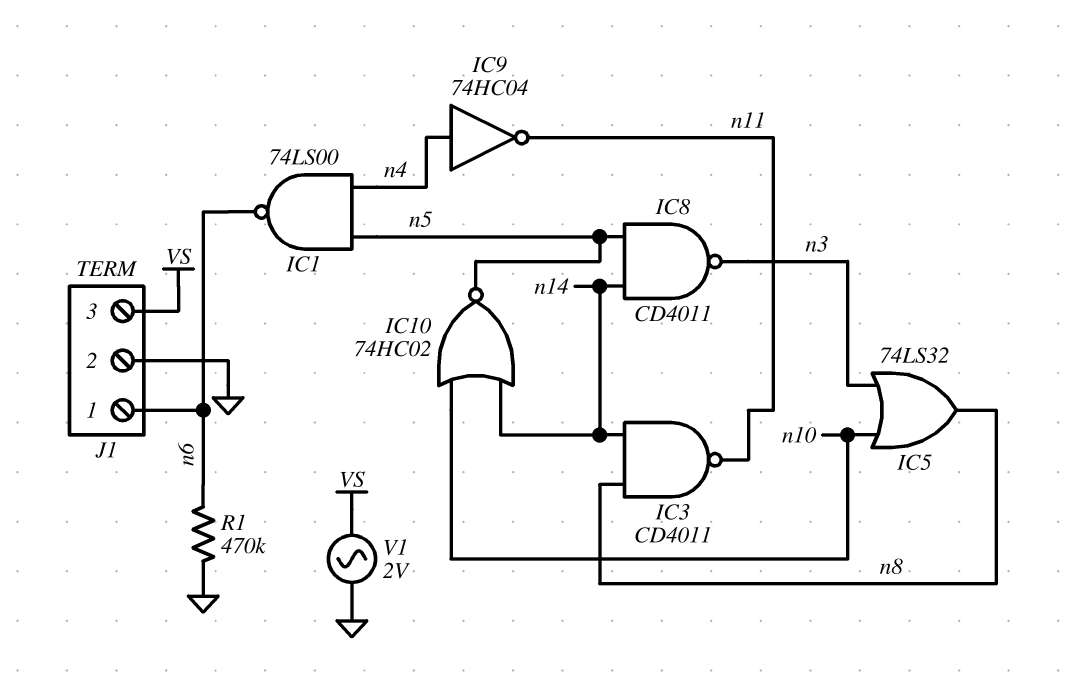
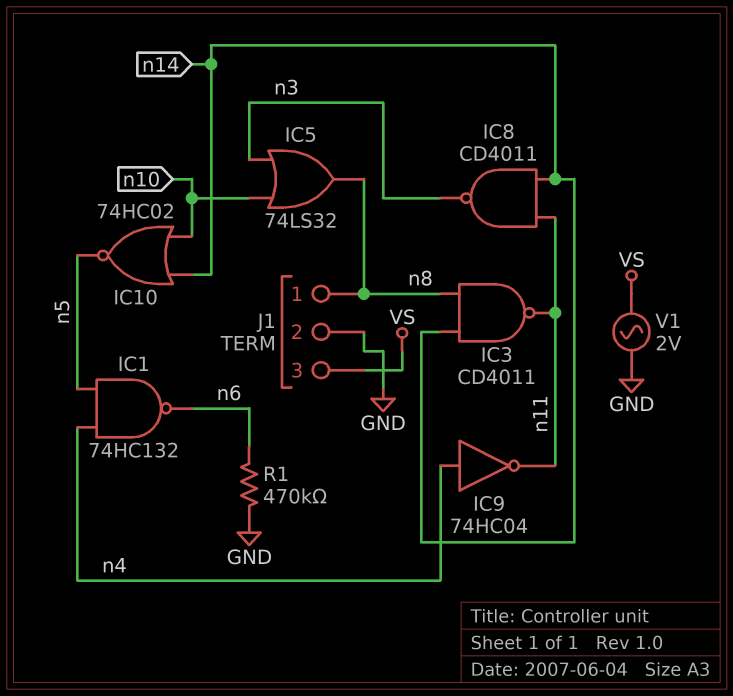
IC1: NAND 74LS00 (in n4, in n5, out n6) -> NAND 74HC132 (in n4, in n5, out n6)
IC8: NAND CD4011 (in n5, in n14, out n3) -> NAND CD4011 (in n11, in n14, out n3)
J1 pin 1: n6 -> n8

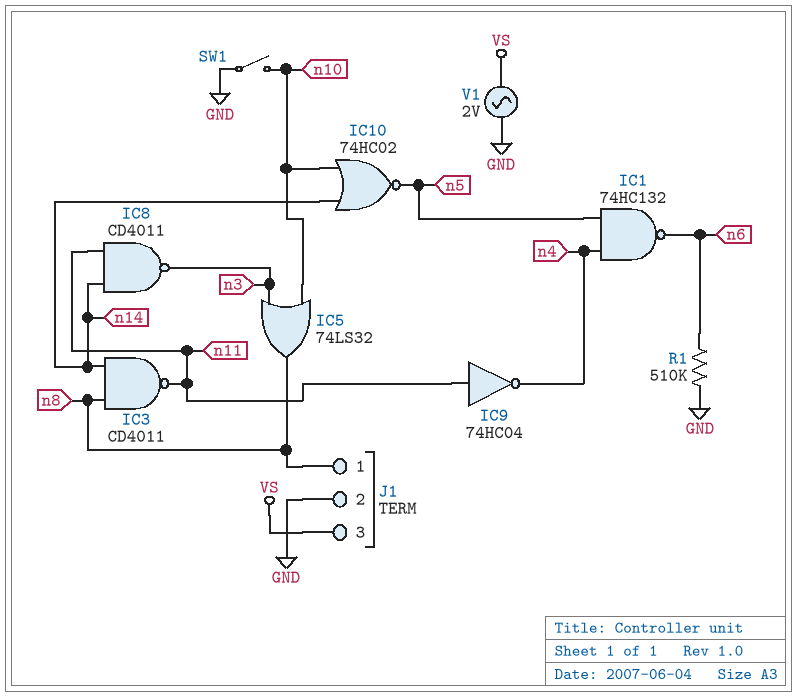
IC9: NOT 74HC04 (in n4, out n11) -> NOT 74HC04 (in n11, out n4)
R1: 470k (GND, n6) -> 510k (GND, n6)
SW1: none -> switch (GND, n10)

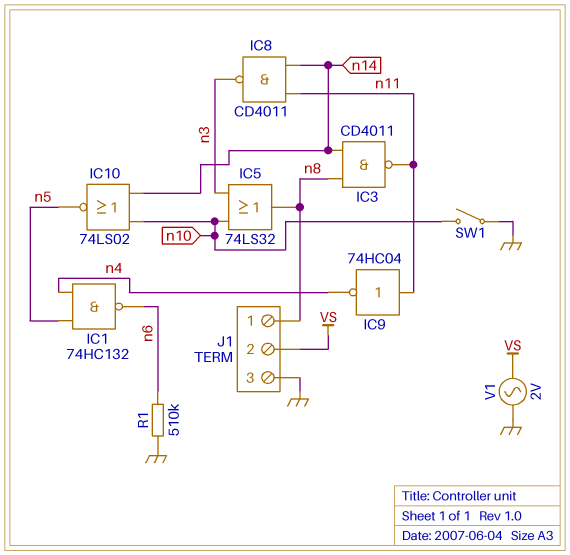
IC10: NOR 74HC02 (in n10, in n14, out n5) -> NOR 74LS02 (in n10, in n14, out n5)
J1 pin 2: GND -> VS
J1 pin 3: VS -> GND

